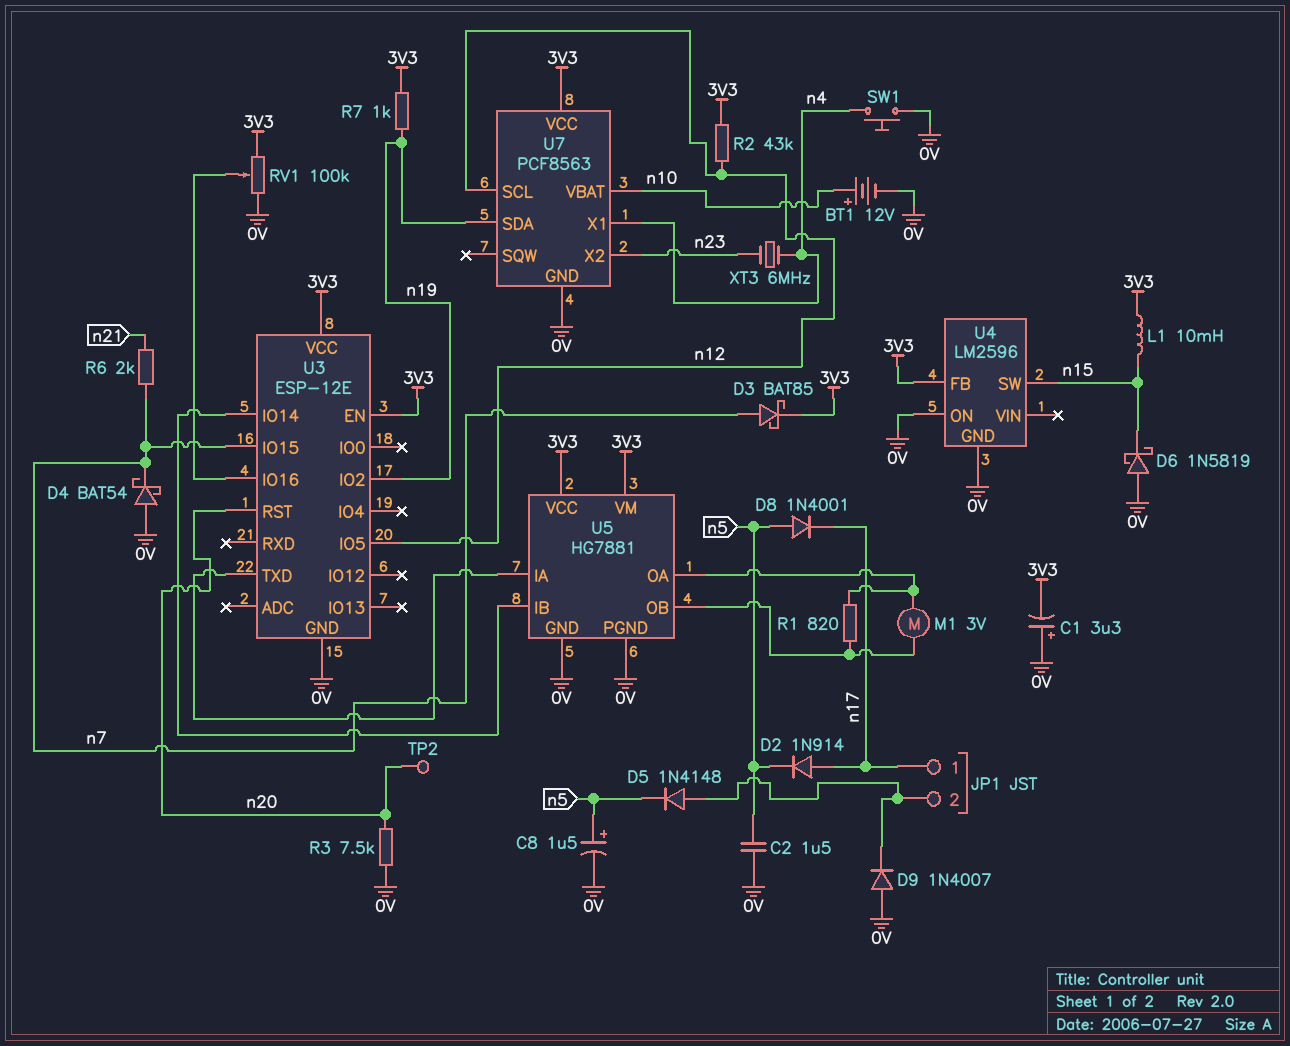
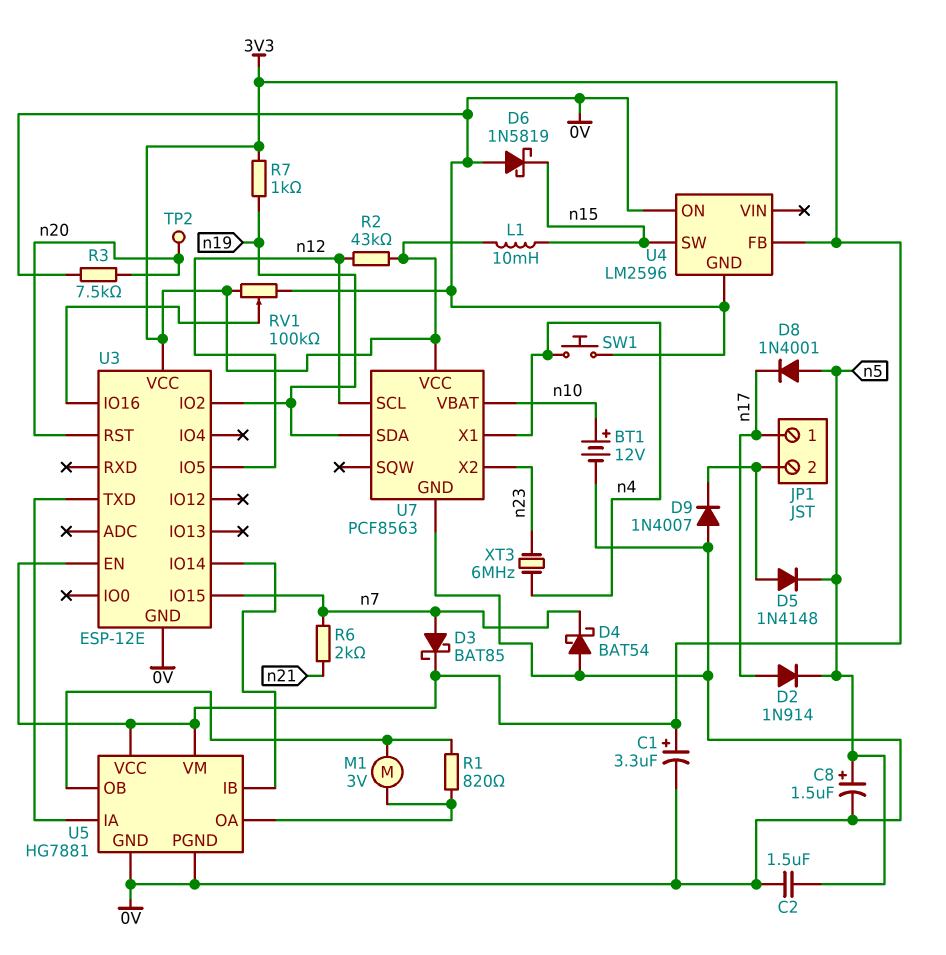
C1: 3.3uF (plus 0V, minus 3V3) -> 3.3uF (plus 3V3, minus 0V)

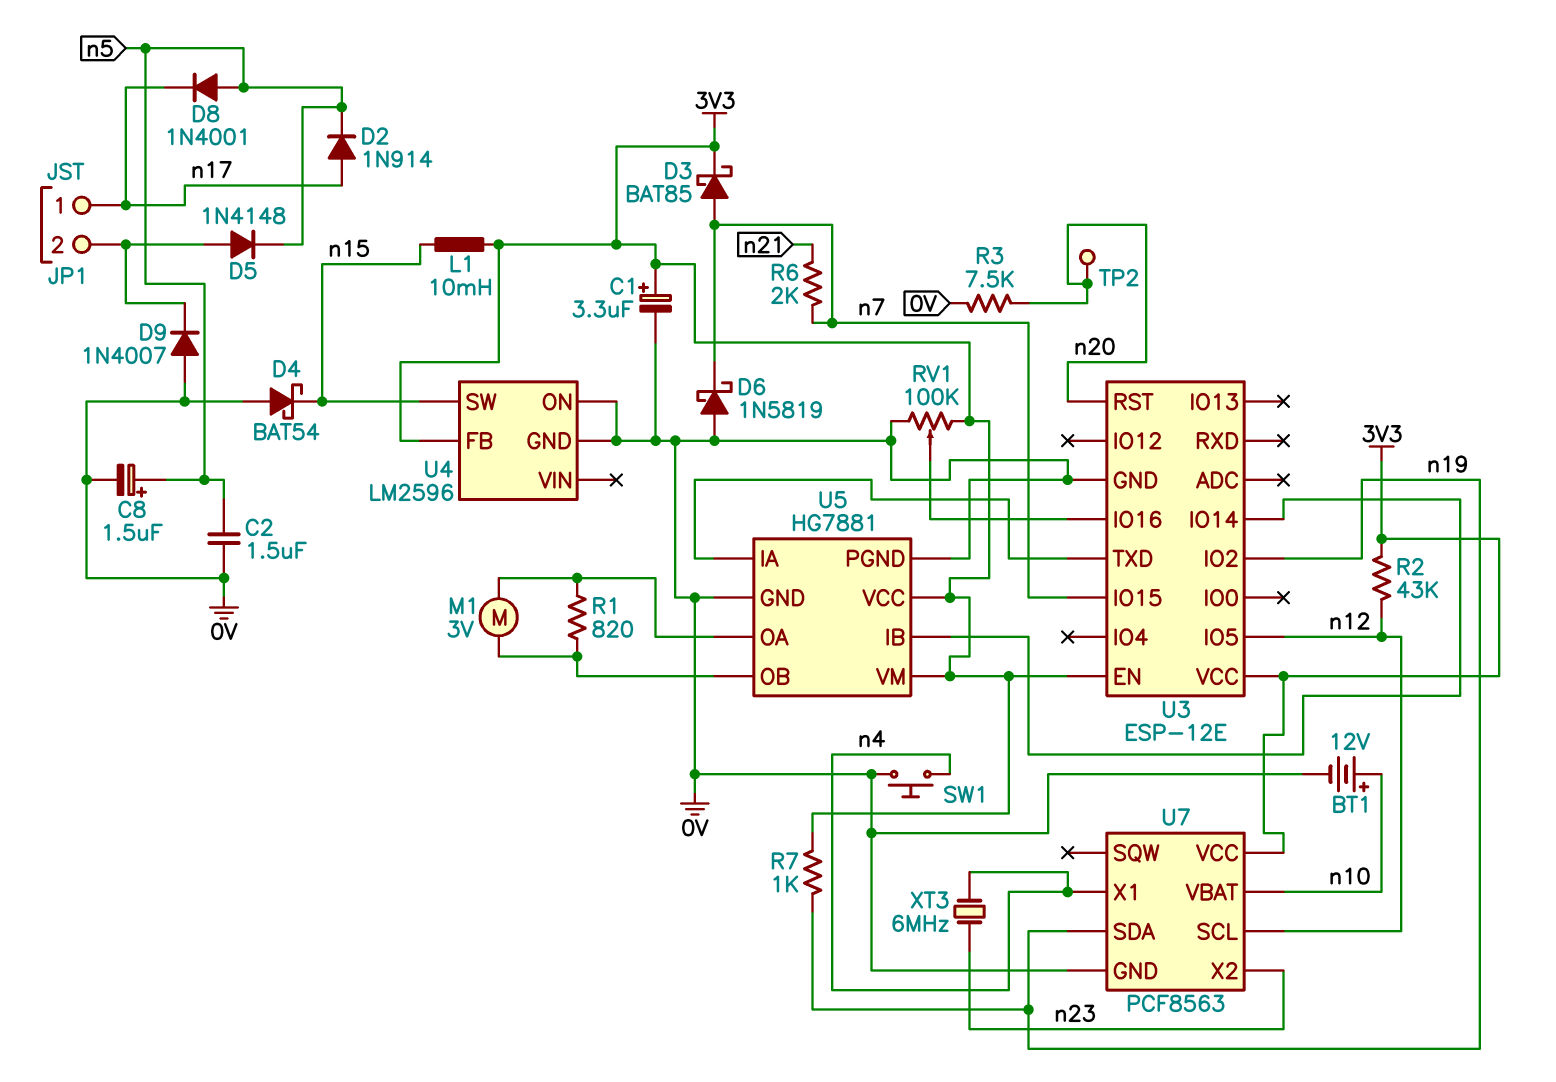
D4: schottky BAT54 (A 0V, K n7) -> schottky BAT54 (A 0V, K n15)
D6: schottky 1N5819 (A 0V, K n15) -> schottky 1N5819 (A 0V, K n7)

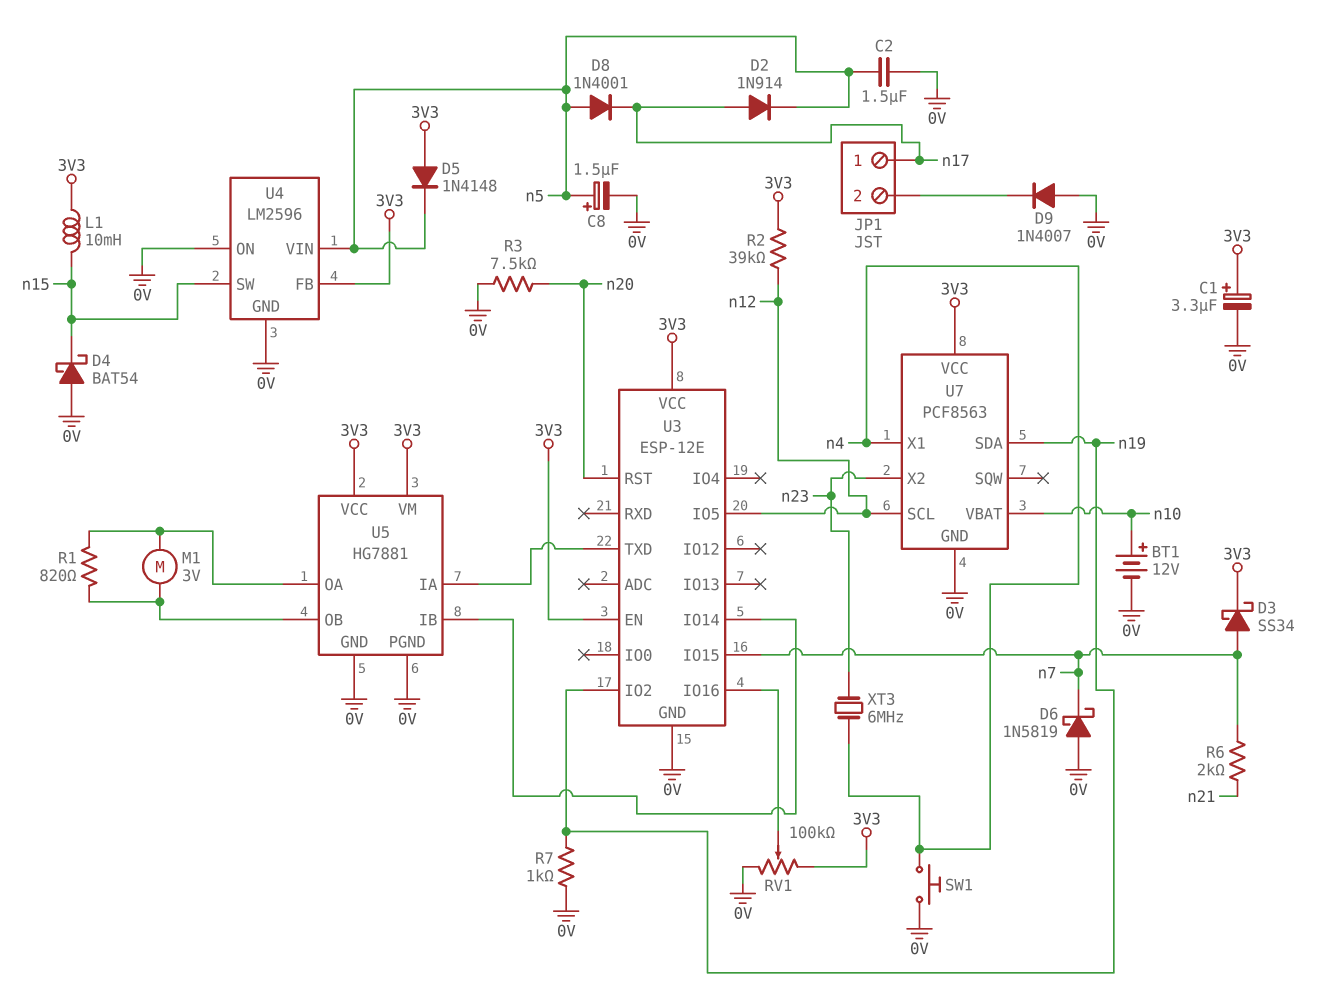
D3: schottky BAT85 (A n7, K 3V3) -> schottky SS34 (A n7, K 3V3)
D5: diode 1N4148 (A JP1/2, K n5) -> diode 1N4148 (A 3V3, K n5)
R2: 43k (3V3, n12) -> 39k (3V3, n12)
R7: 1k (3V3, n19) -> 1k (0V, n19)
TP2: test point (n20) -> none
U4 pin VIN: none -> n5

